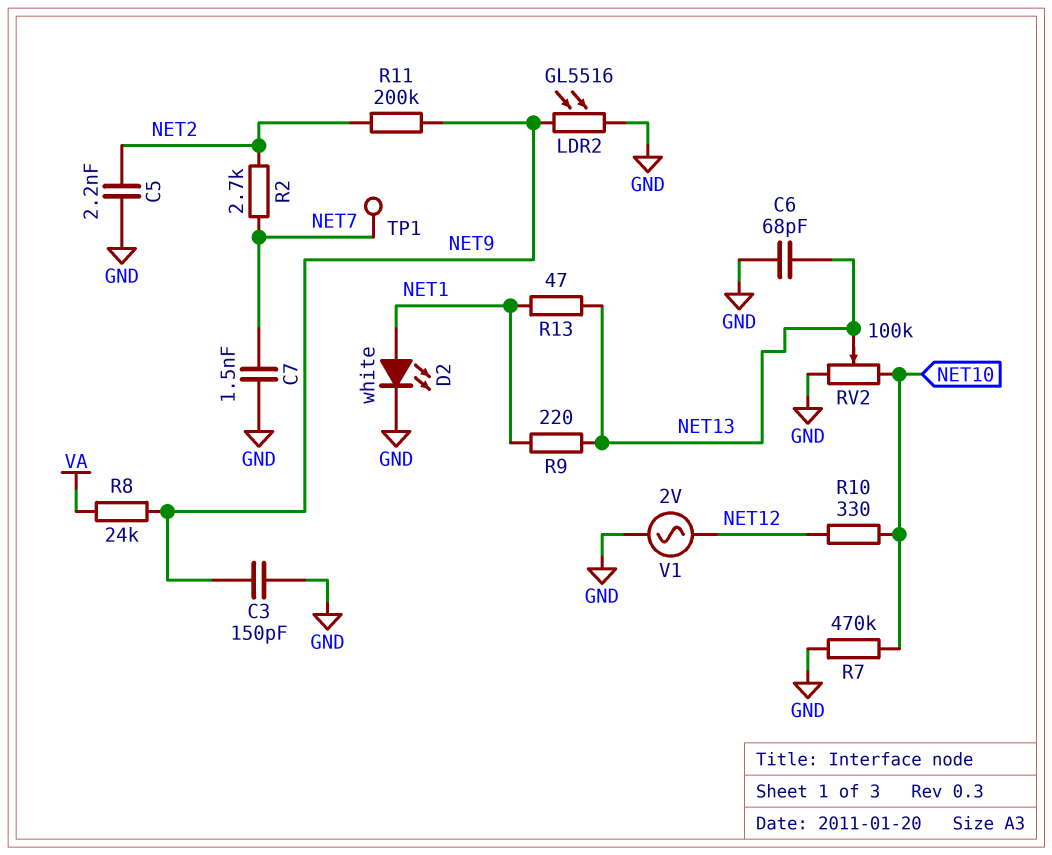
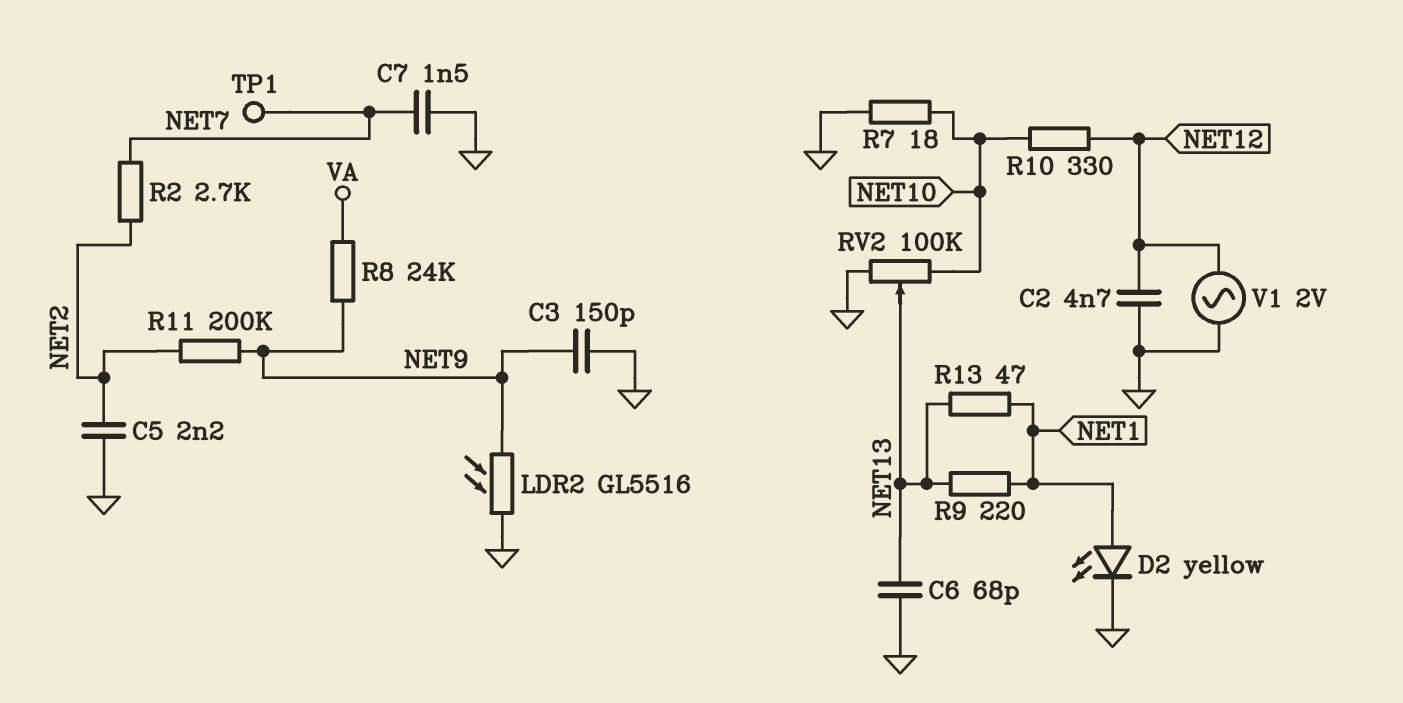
C2: none -> 4.7nF (GND, NET12)
D2: LED white (A NET1, K GND) -> LED yellow (A NET1, K GND)
R7: 470k (GND, NET10) -> 18 (GND, NET10)

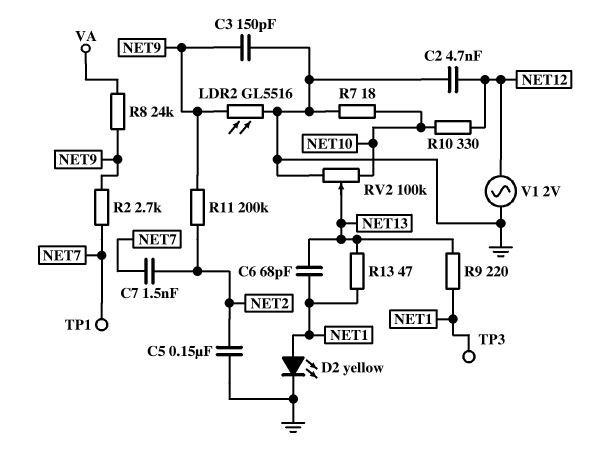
C5: 2.2nF (GND, NET2) -> 150nF (GND, NET2)
C6: 68pF (GND, NET13) -> 68pF (NET1, NET13)
C7: 1.5nF (GND, NET7) -> 1.5nF (NET2, NET7)
R2: 2.7k (NET2, NET7) -> 2.7k (NET7, NET9)
TP3: none -> test point (NET1)

